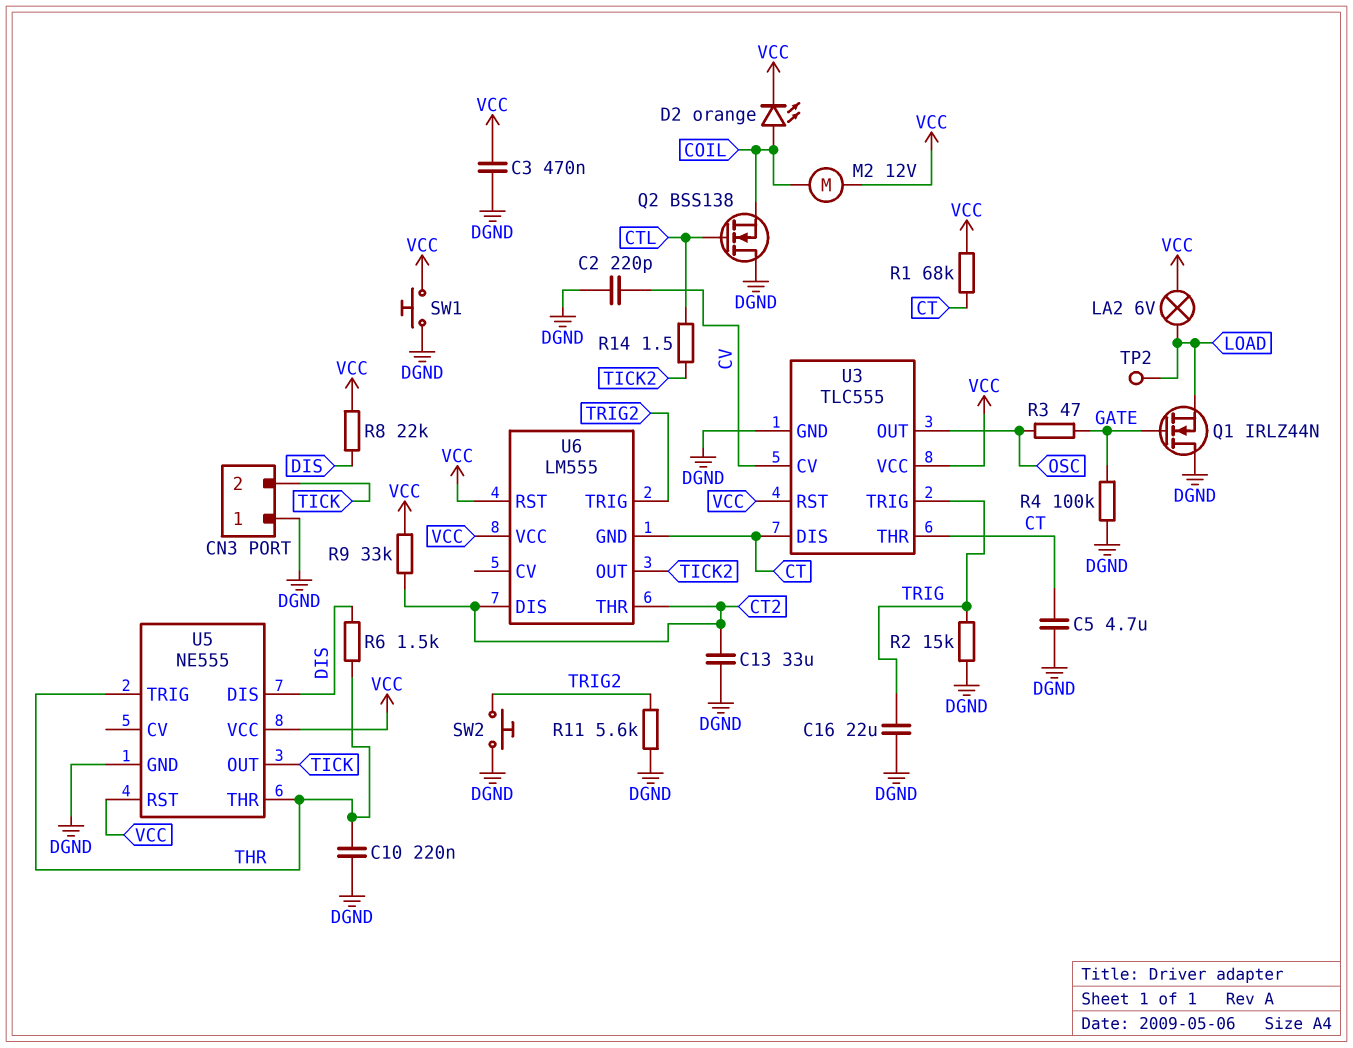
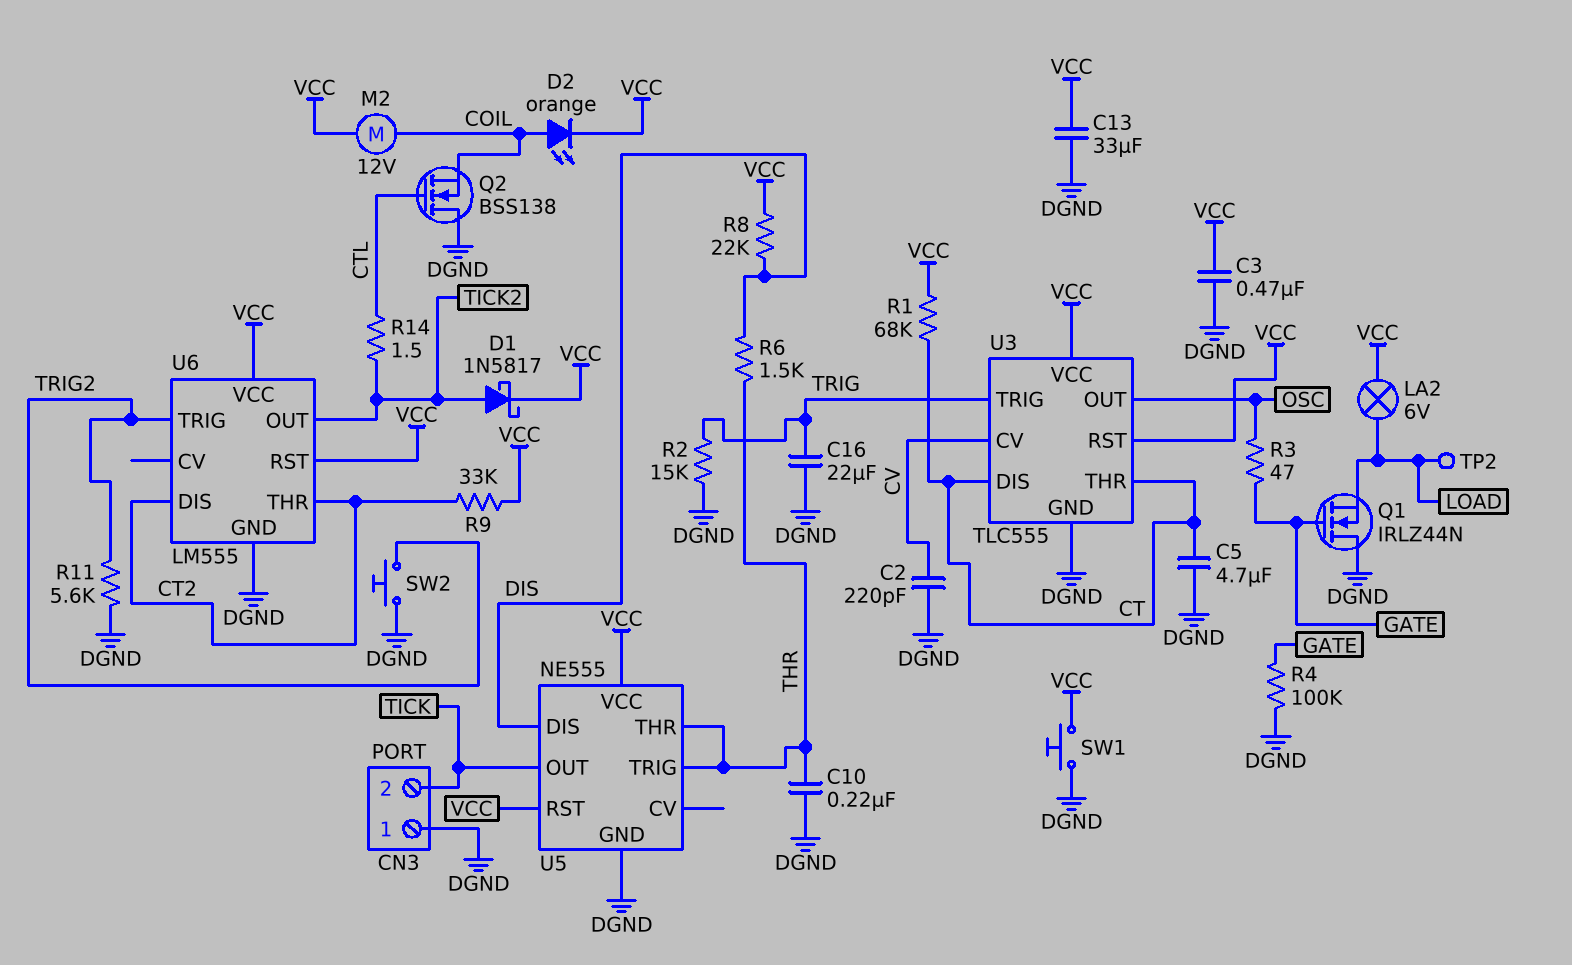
C13: 33uF (CT2, DGND) -> 33uF (DGND, VCC)
D1: none -> schottky 1N5817 (A TICK2, K VCC)
U6 pin GND: CT -> DGND

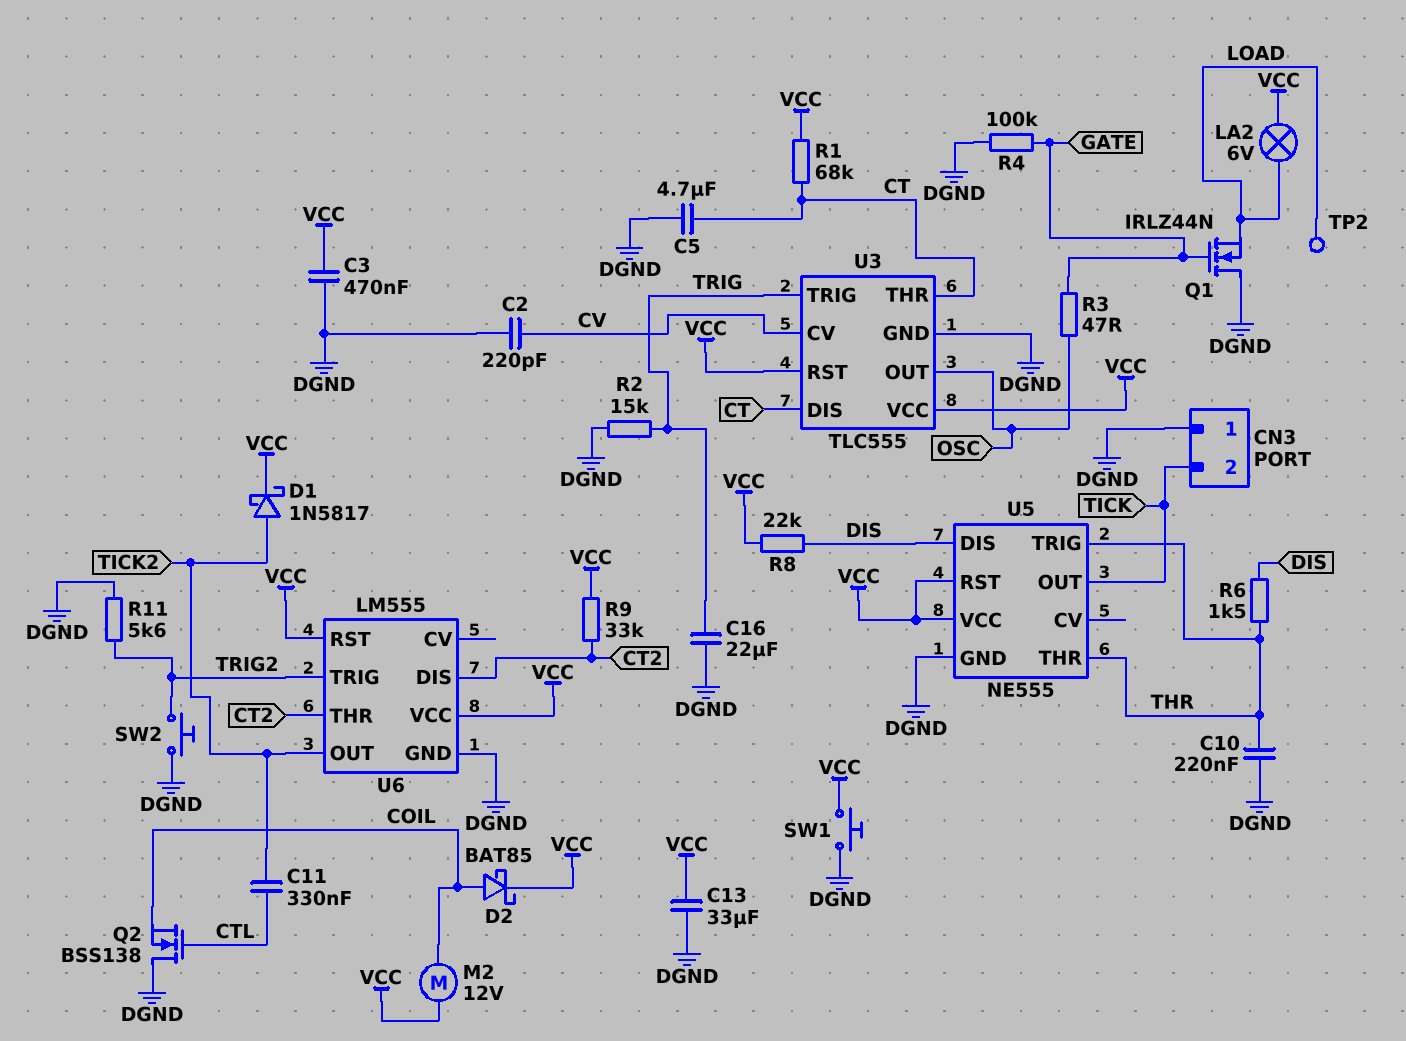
C11: none -> 330nF (CTL, TICK2)
D2: LED orange (A COIL, K VCC) -> schottky BAT85 (A COIL, K VCC)
R14: 1.5 (CTL, TICK2) -> none

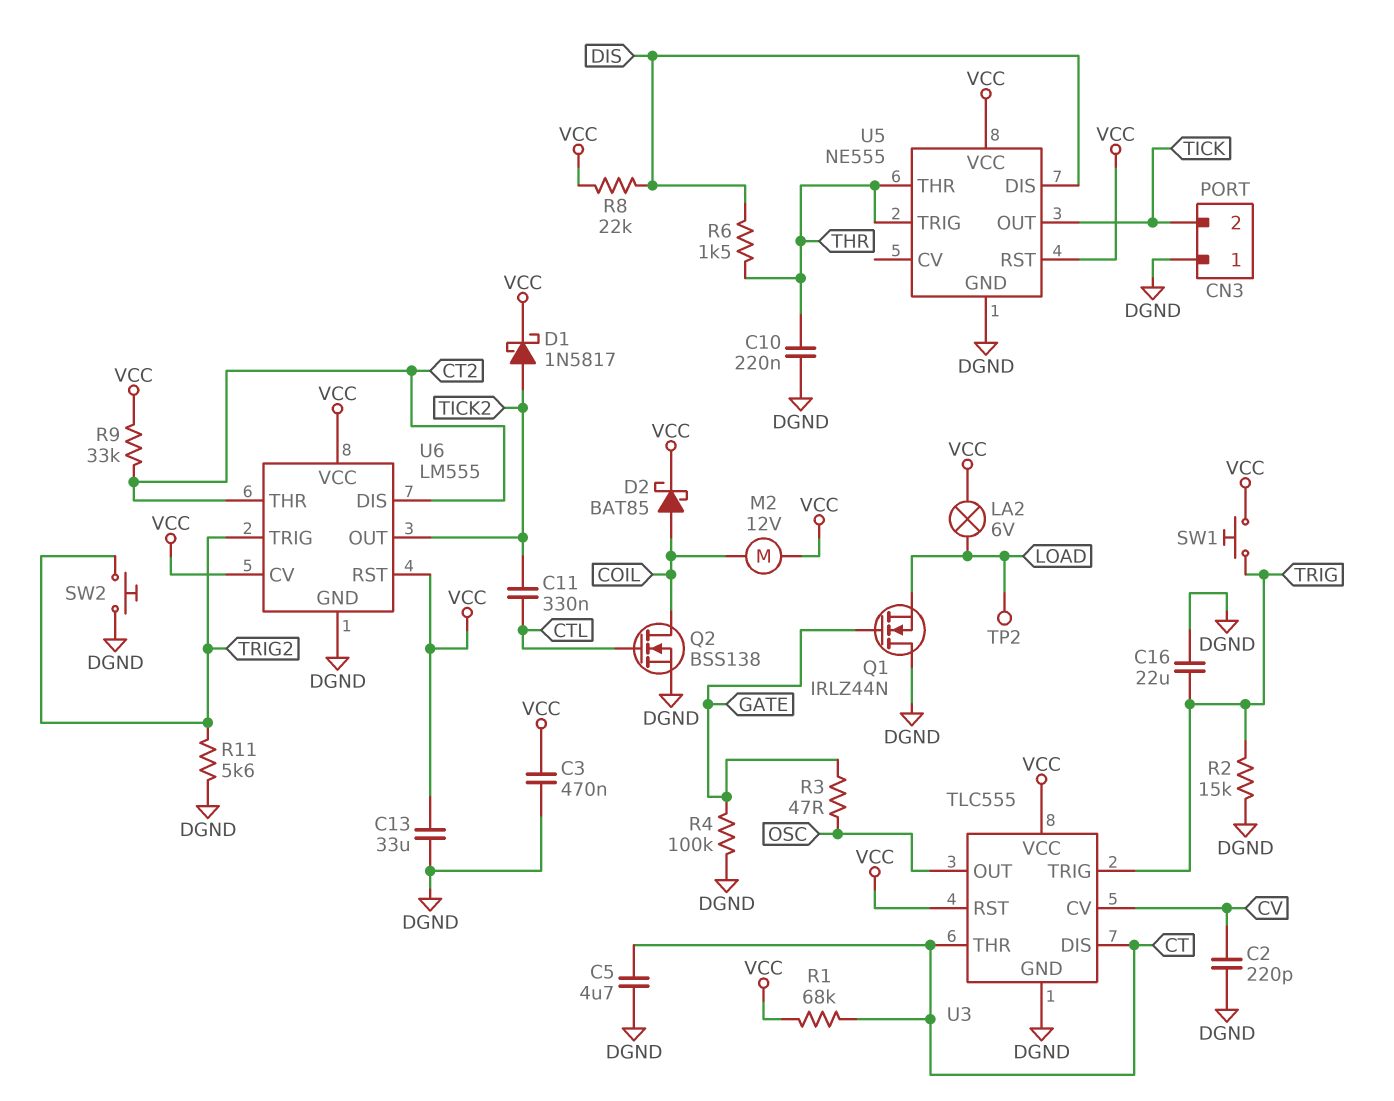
Q2: NMOS BSS138 (G CTL, D DGND, S COIL) -> NMOS BSS138 (G CTL, D COIL, S DGND)
SW1: button (DGND, VCC) -> button (TRIG, VCC)
U6 pin CV: none -> VCC

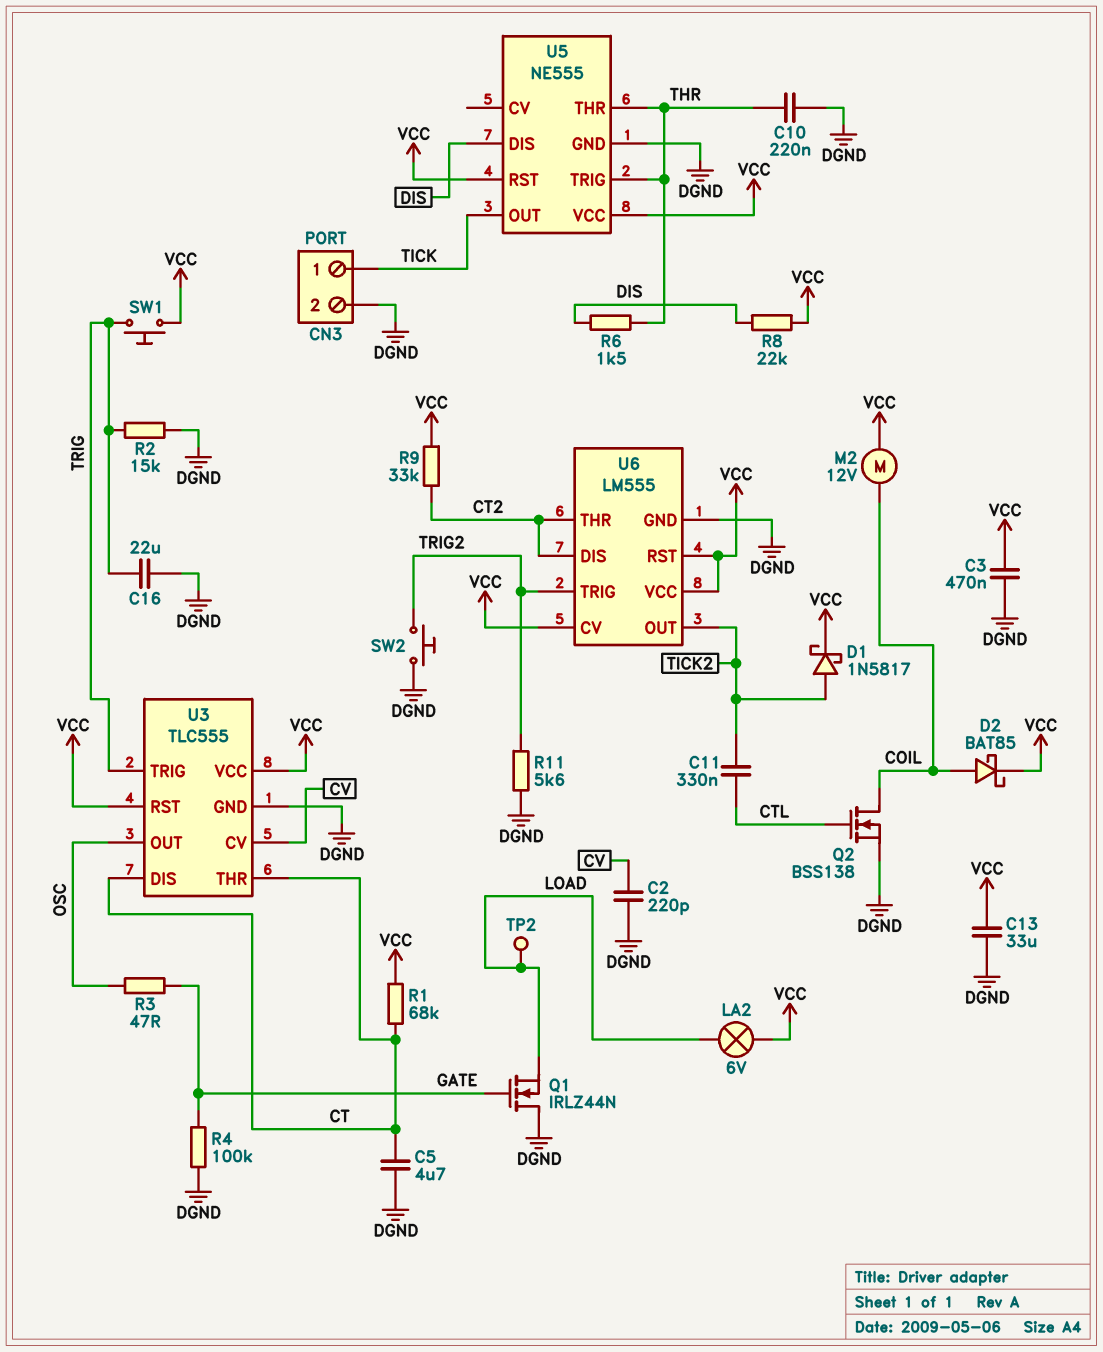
CN3 pin 1: DGND -> TICK
CN3 pin 2: TICK -> DGND

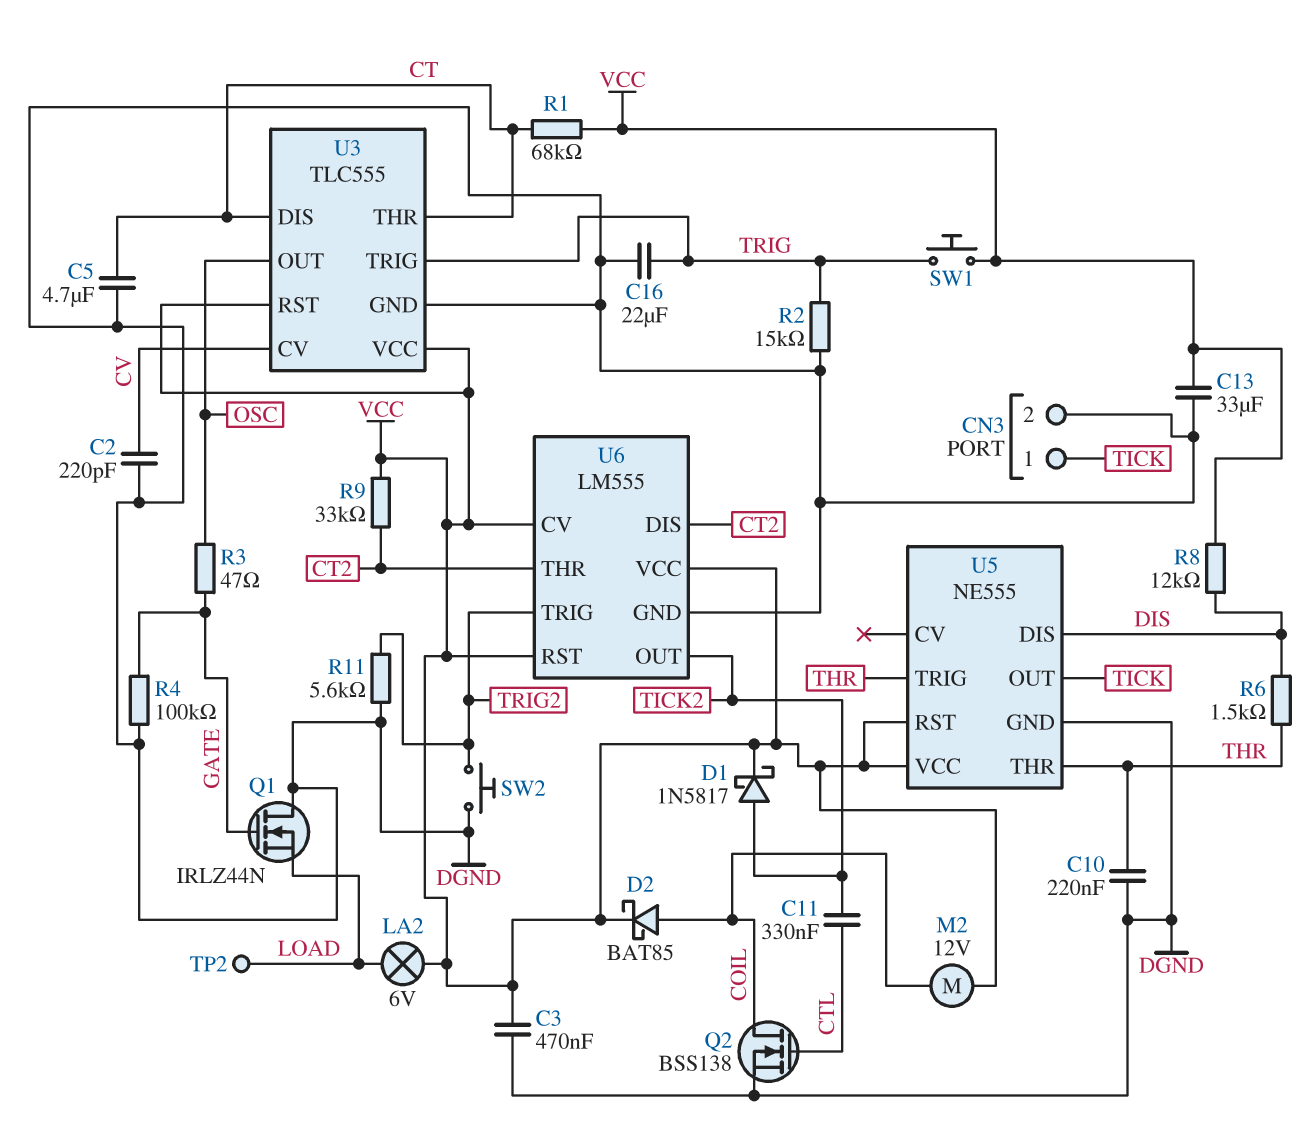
R8: 22k (DIS, VCC) -> 12k (DIS, VCC)

